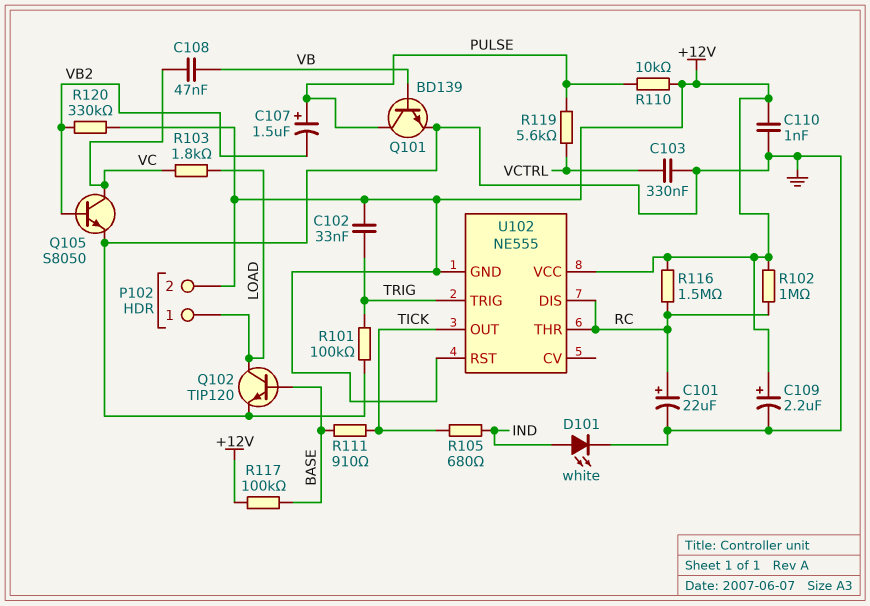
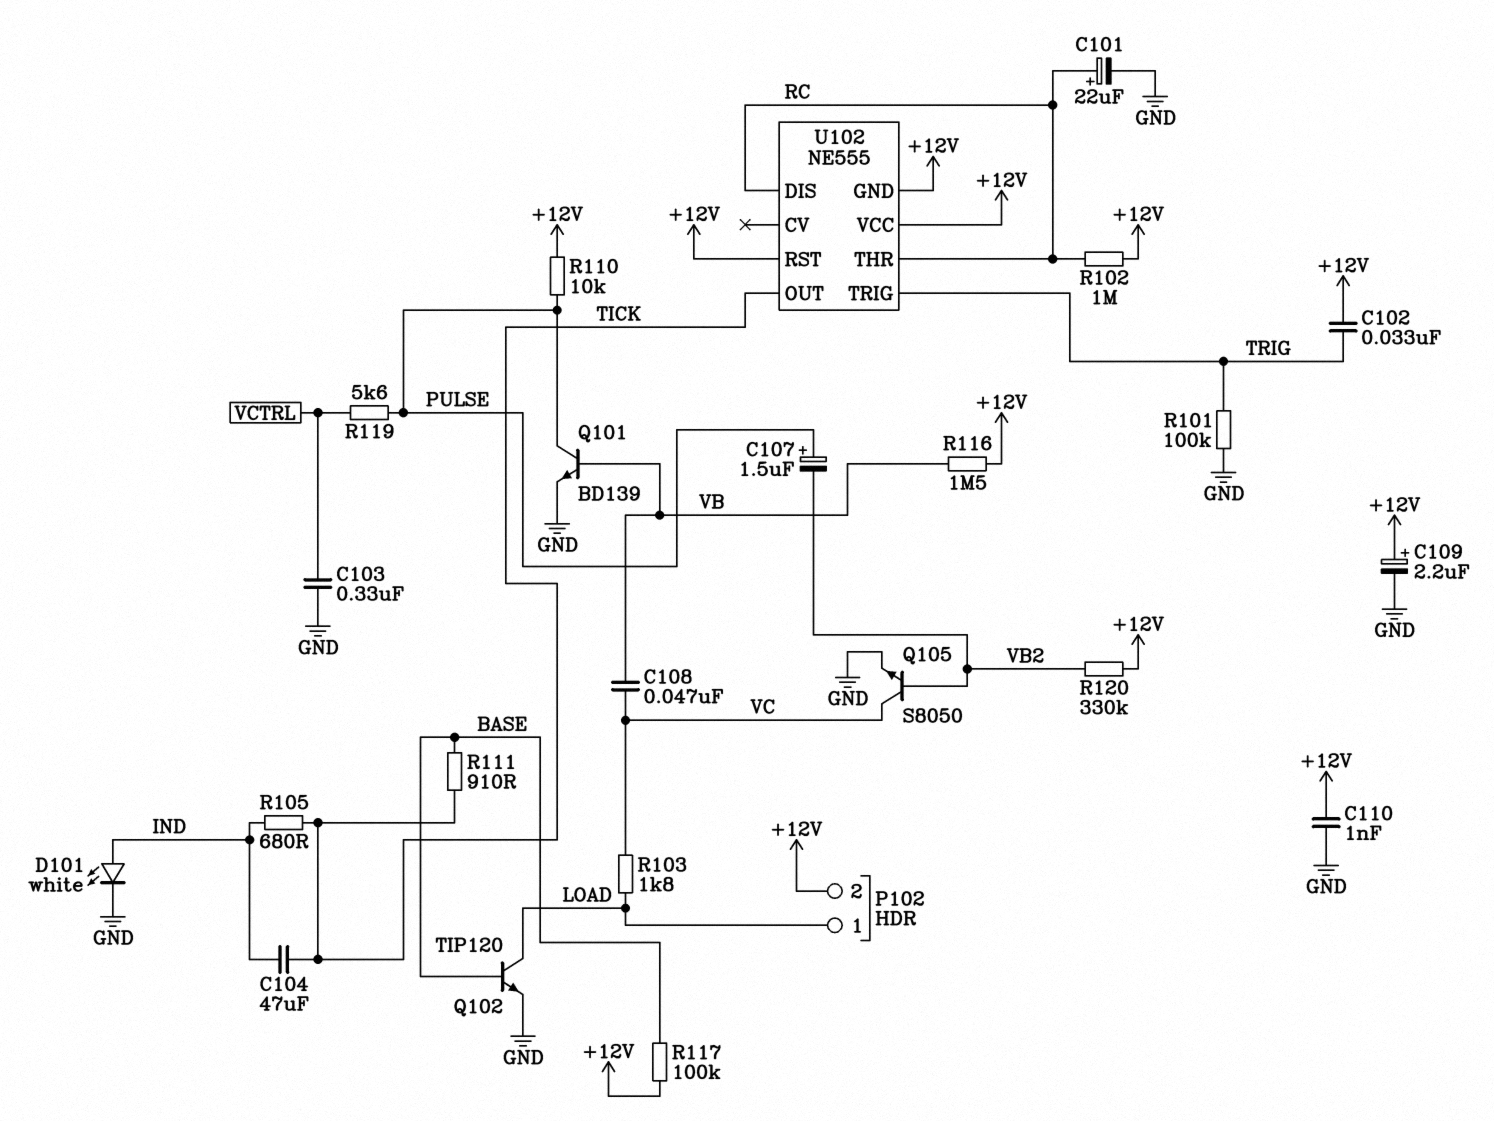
C104: none -> 47uF (IND, TICK)
R116: 1.5M (+12V, RC) -> 1.5M (+12V, VB)

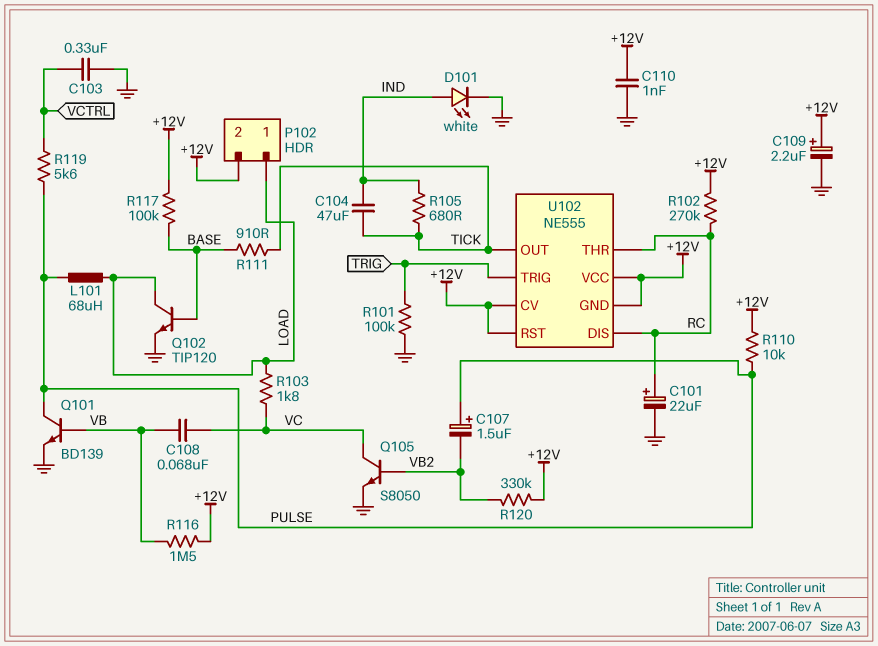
C102: 33nF (+12V, TRIG) -> none
C108: 47nF (VB, VC) -> 68nF (VB, VC)
L101: none -> 68uH (LOAD, PULSE)
R102: 1M (+12V, RC) -> 270k (+12V, RC)
U102 pin CV: none -> +12V

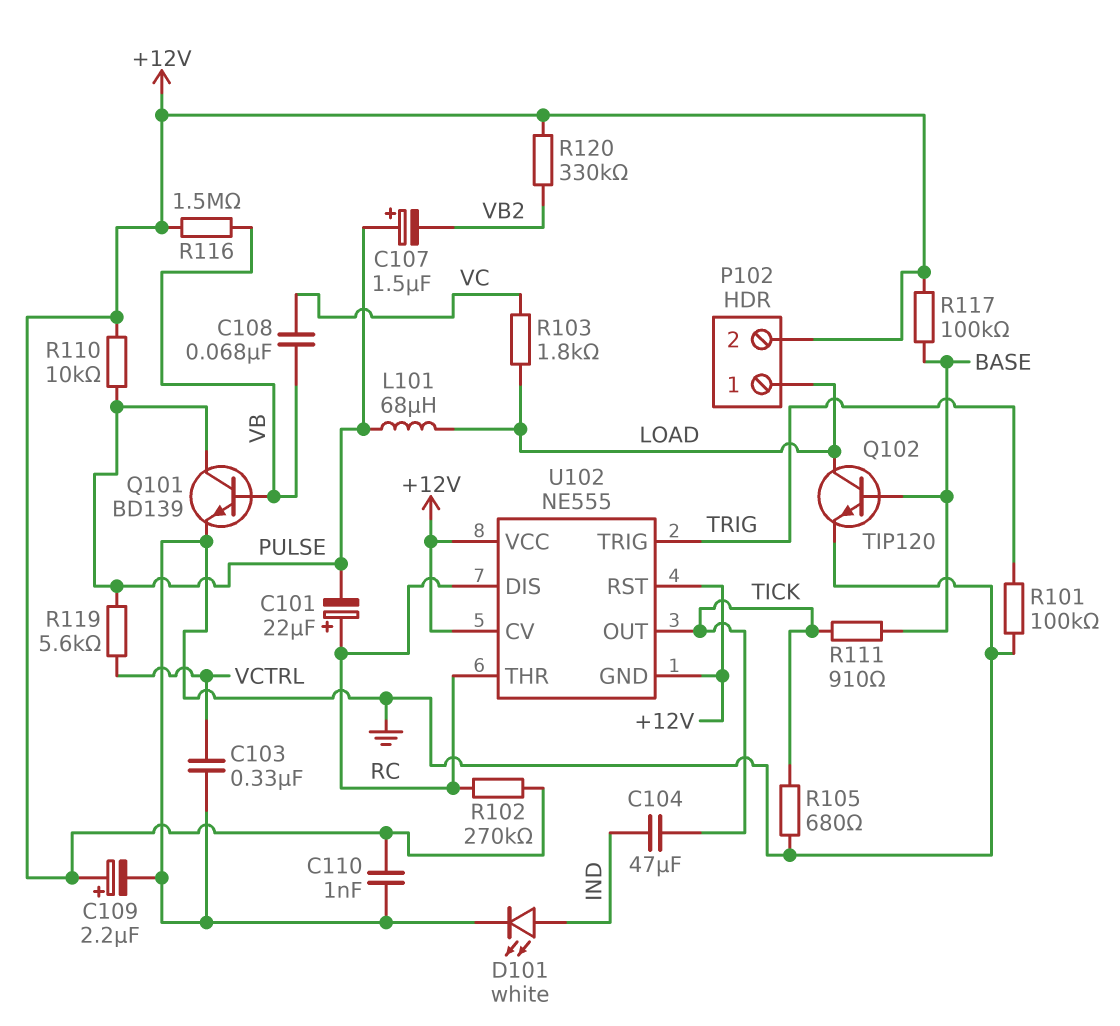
C101: 22uF (plus RC, minus GND) -> 22uF (plus RC, minus PULSE)
Q105: NPN S8050 (B VB2, C VC, E GND) -> none
R105: 680 (IND, TICK) -> 680 (GND, TICK)

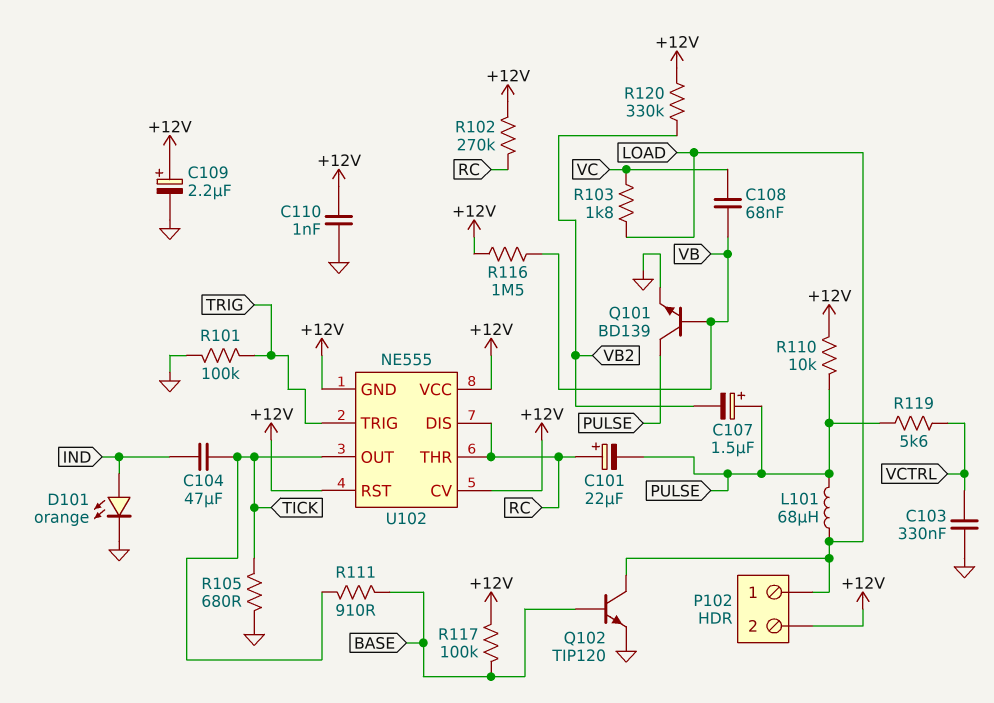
D101: LED white (A IND, K GND) -> LED orange (A IND, K GND)

